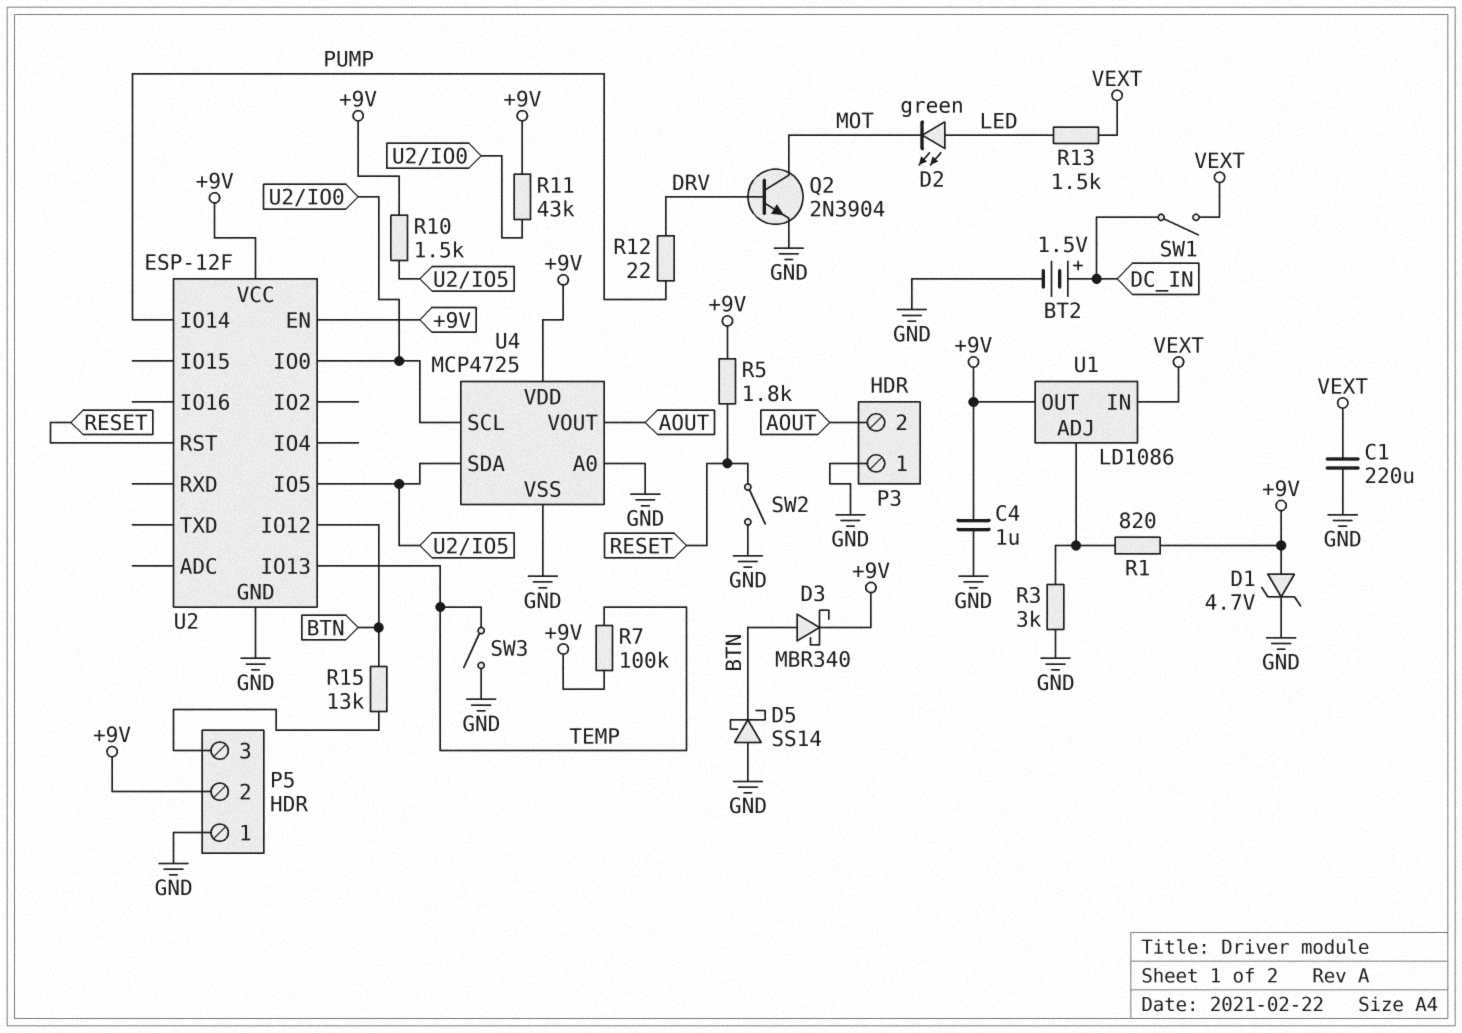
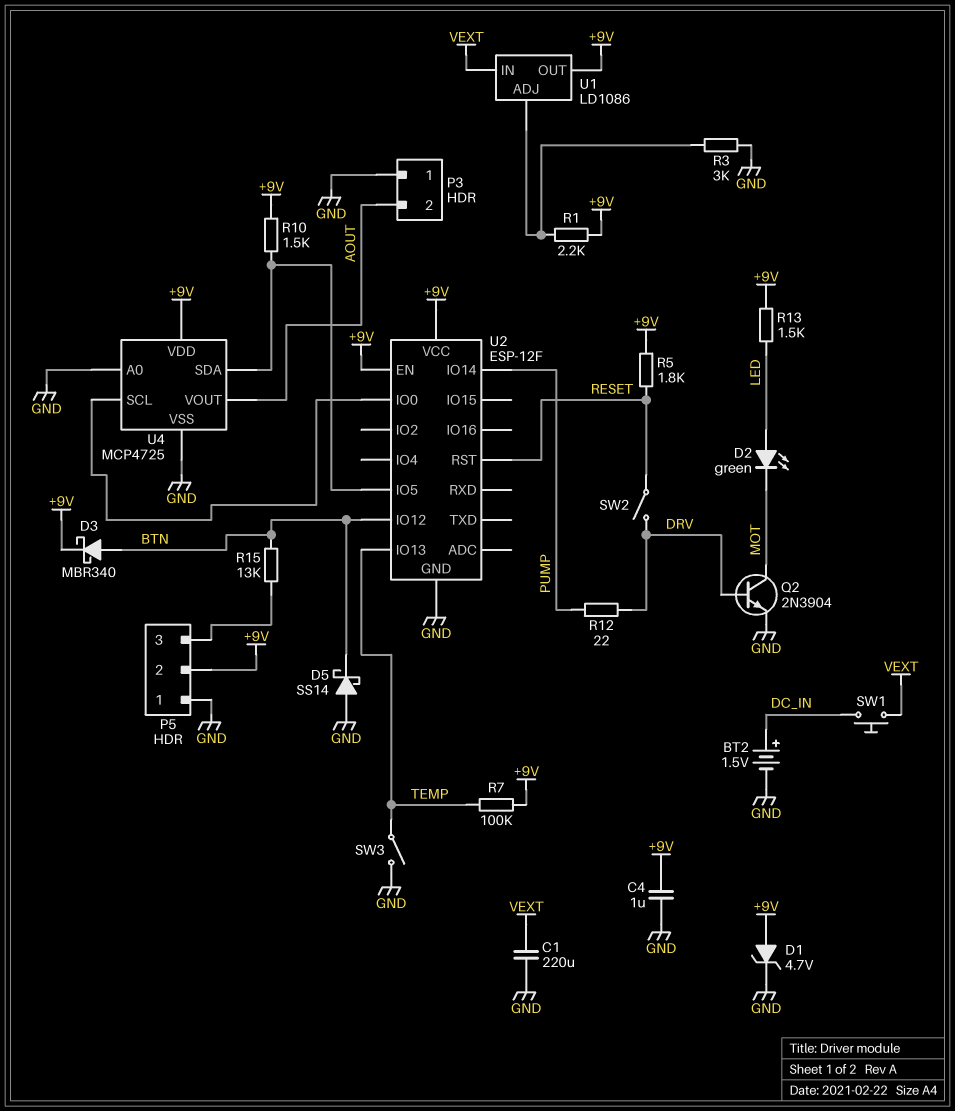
R1: 820 (+9V, U1/ADJ) -> 2.2k (+9V, U1/ADJ)
R11: 43k (+9V, U2/IO0) -> none
R13: 1.5k (LED, VEXT) -> 1.5k (+9V, LED)
SW1: switch (DC_IN, VEXT) -> button (DC_IN, VEXT)
SW2: switch (GND, RESET) -> switch (DRV, RESET)

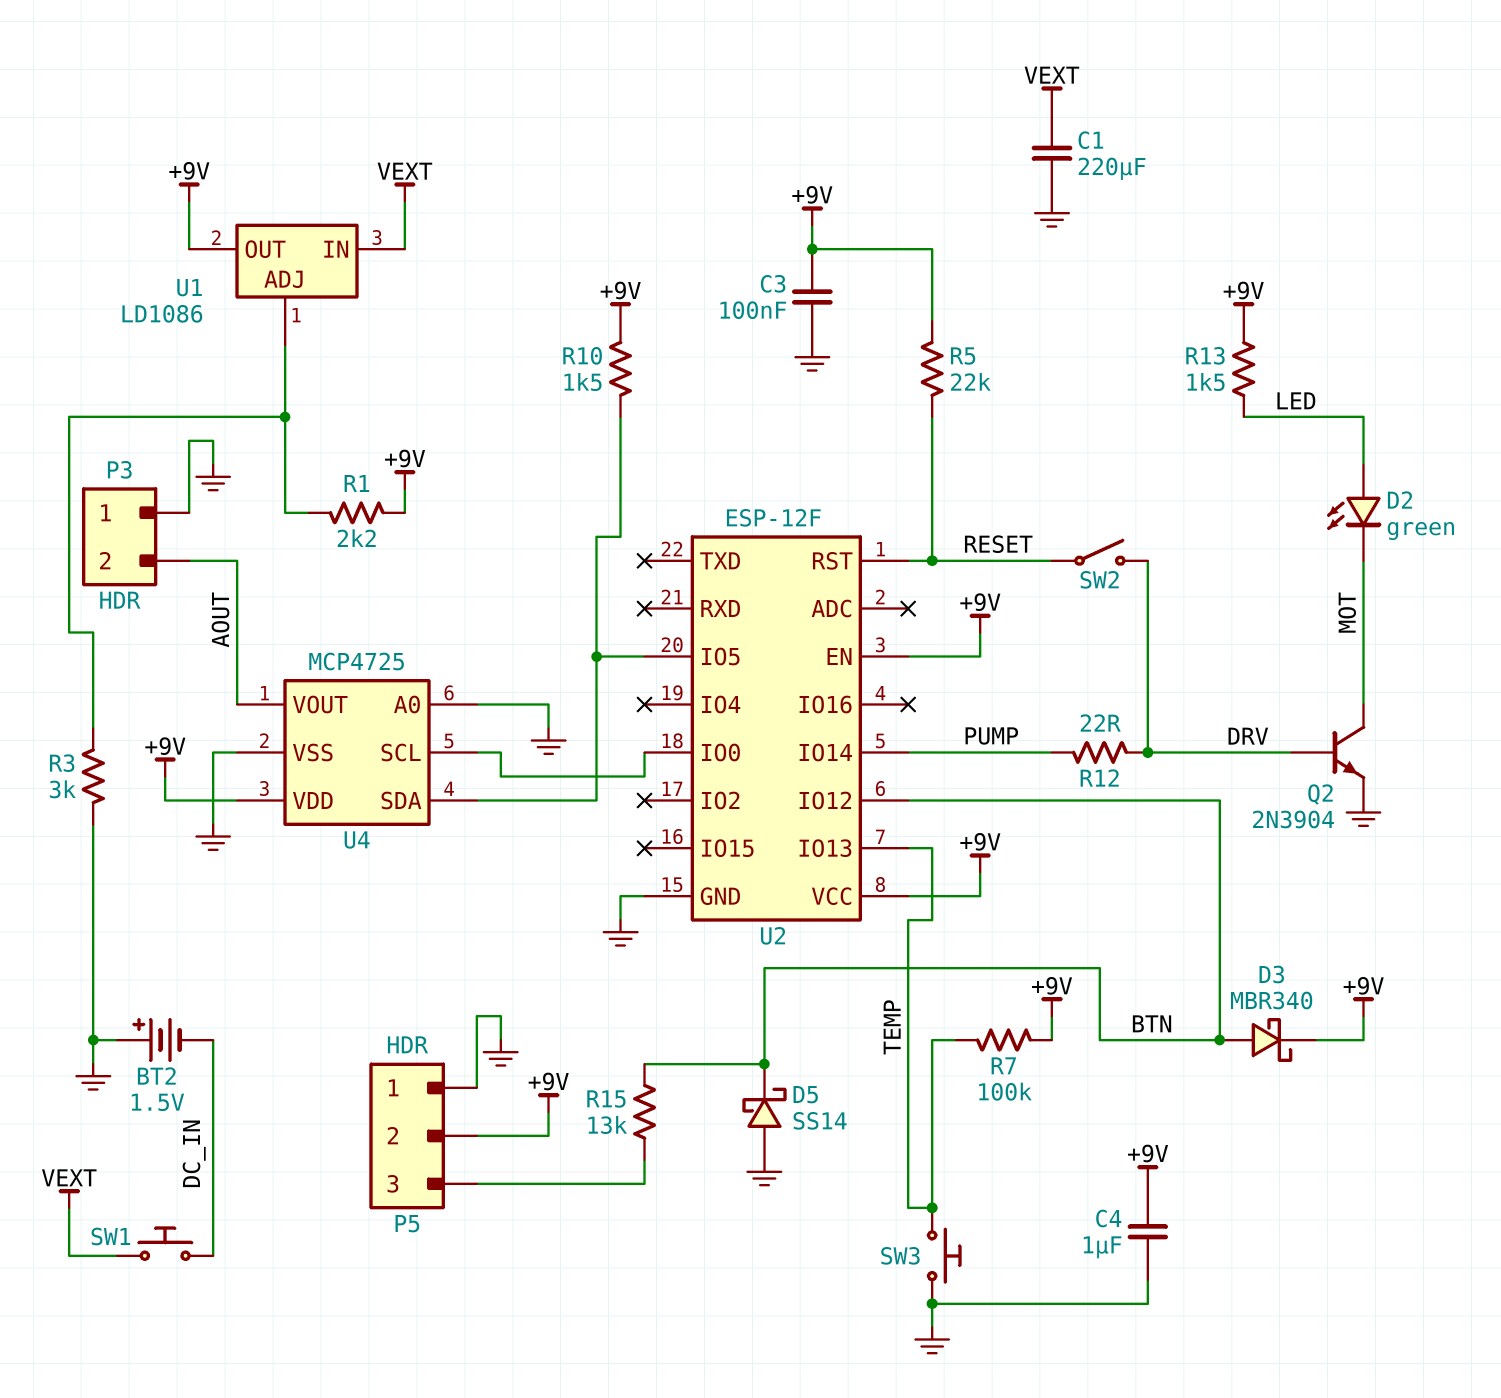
BT2: 1.5V (plus DC_IN, minus GND) -> 1.5V (plus GND, minus DC_IN)
C3: none -> 100nF (+9V, GND)
D1: zener 4.7V (A +9V, K GND) -> none
R5: 1.8k (+9V, RESET) -> 22k (+9V, RESET)
SW3: switch (GND, TEMP) -> button (GND, TEMP)

